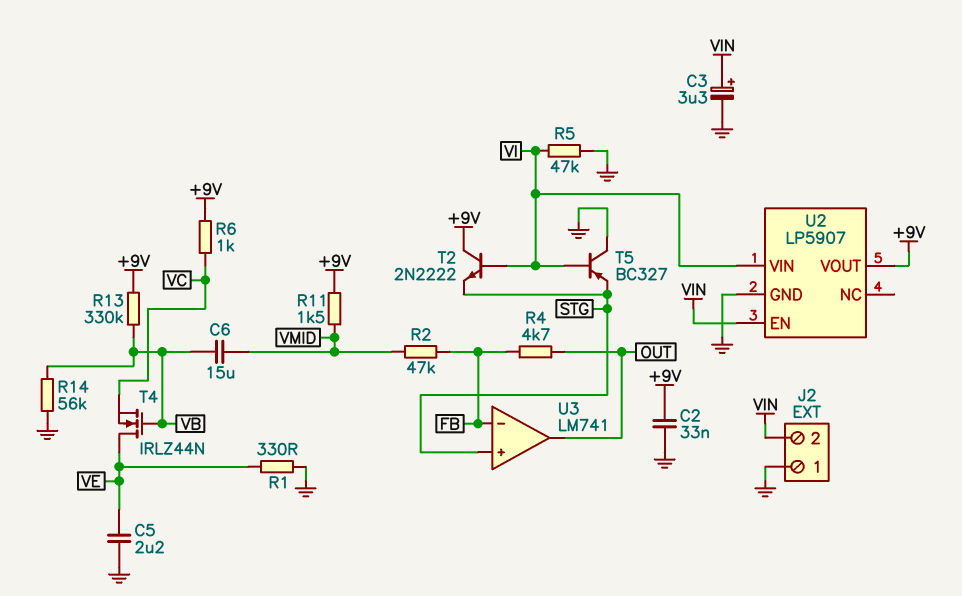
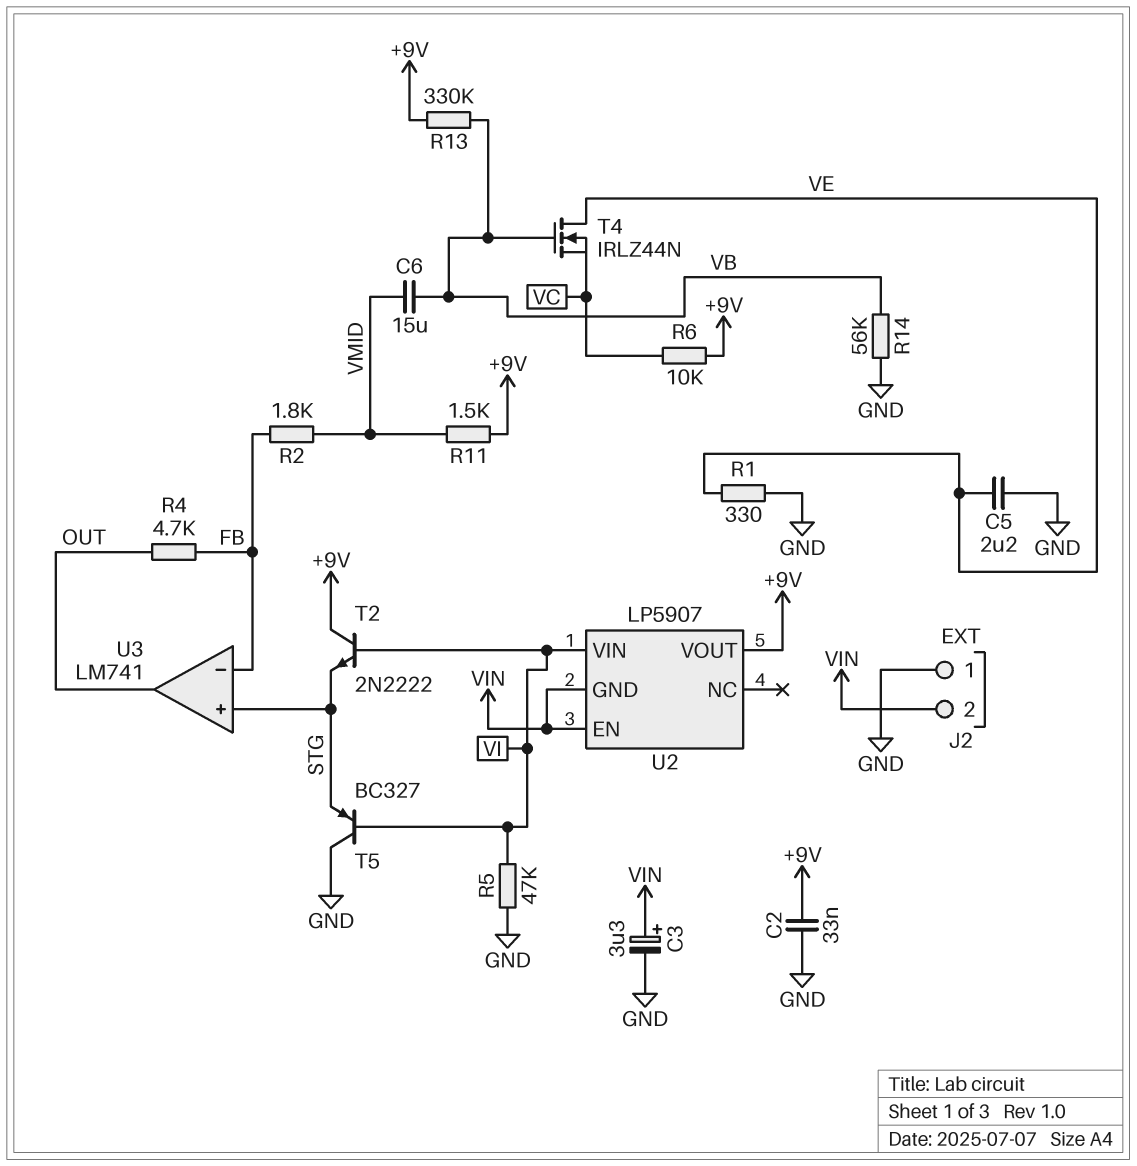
R2: 47k (FB, VMID) -> 1.8k (FB, VMID)
R6: 1k (+9V, VC) -> 10k (+9V, VC)
U2 pin GND: GND -> VIN

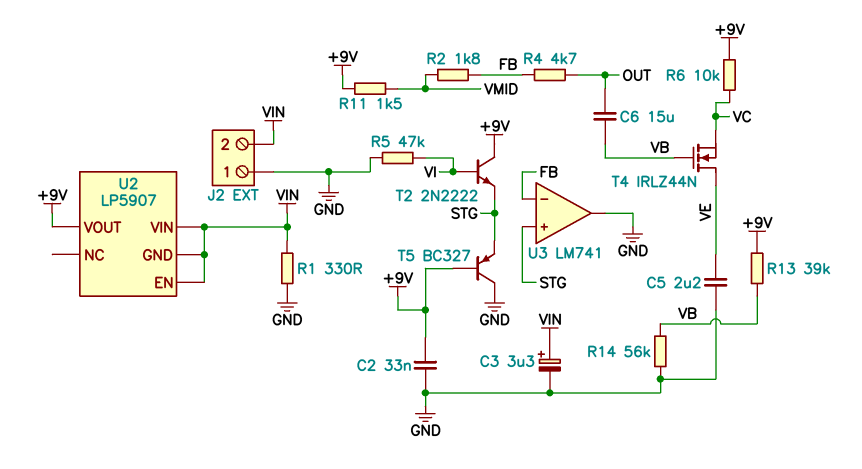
C6: 15uF (VB, VMID) -> 15uF (OUT, VB)
R1: 330 (GND, VE) -> 330 (GND, VIN)
R13: 330k (+9V, VB) -> 39k (+9V, VB)
T5: PNP BC327 (B VI, C GND, E STG) -> PNP BC327 (B +9V, C GND, E STG)
U2 pin VIN: VI -> VIN
U3 pin out: OUT -> GND

